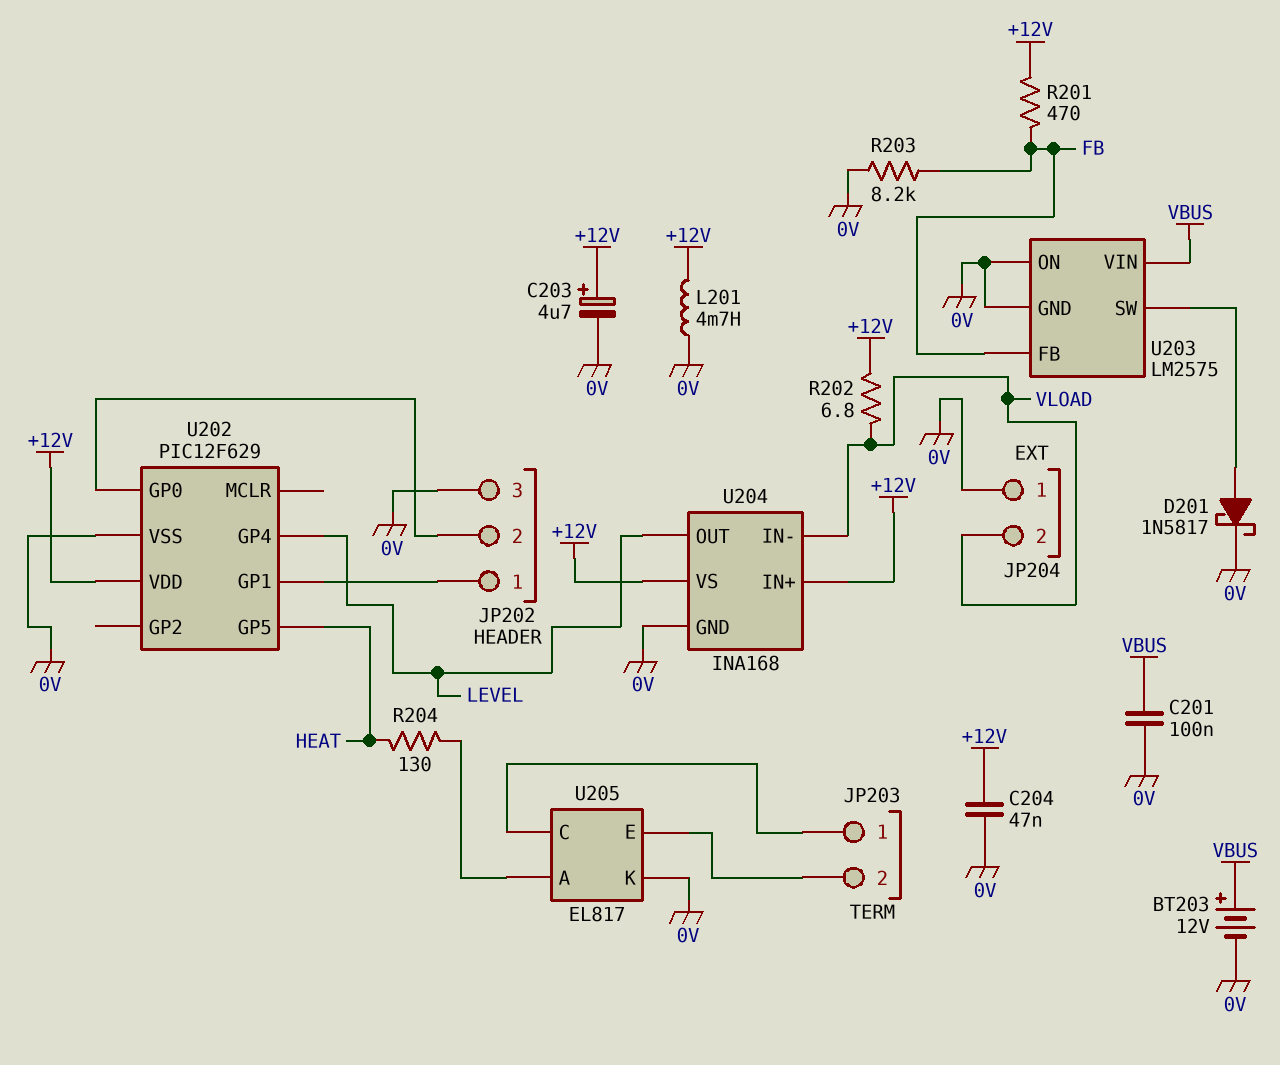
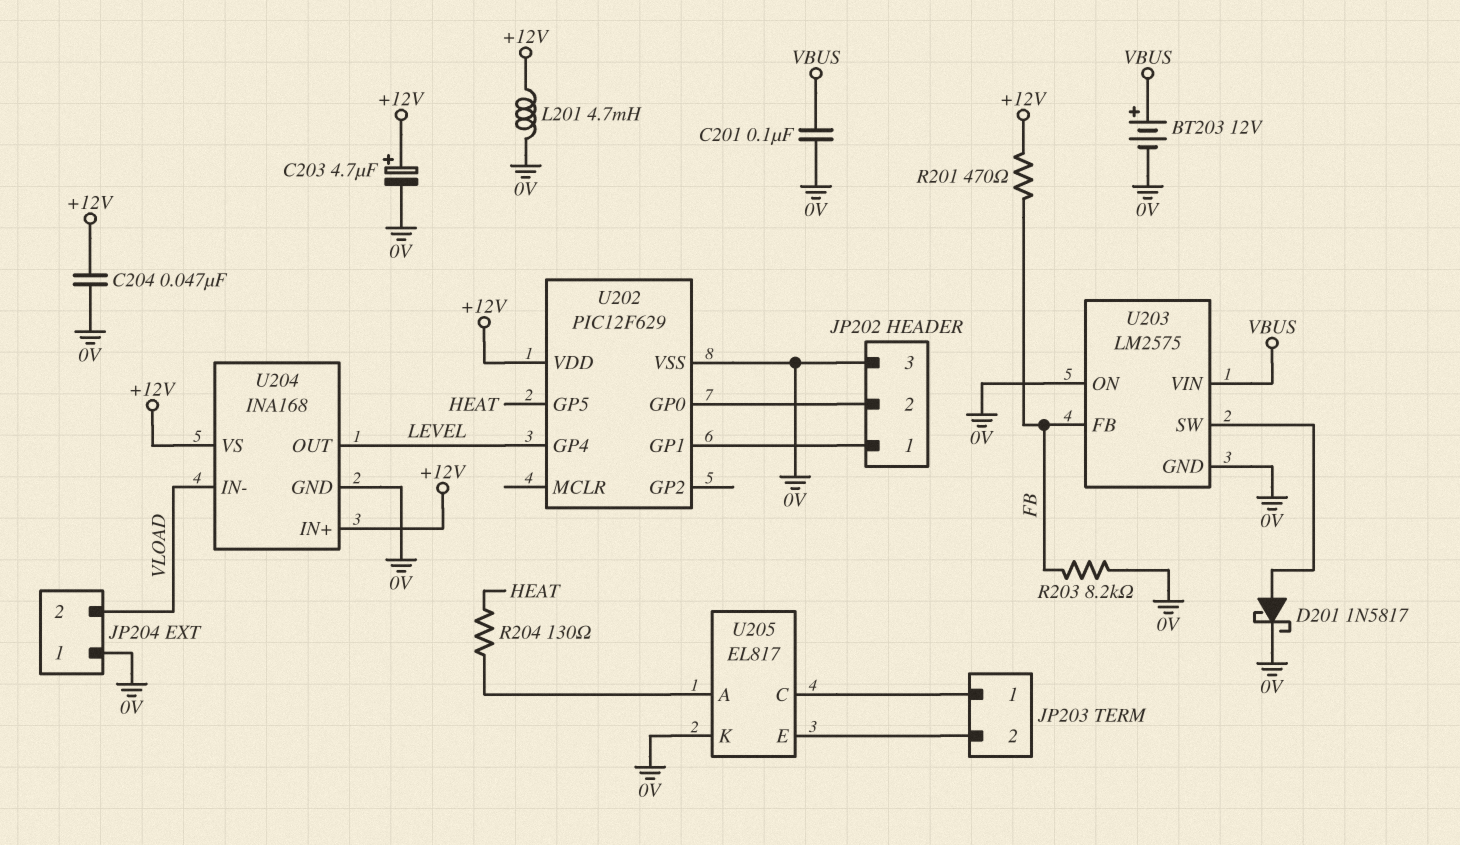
R202: 6.8 (+12V, VLOAD) -> none

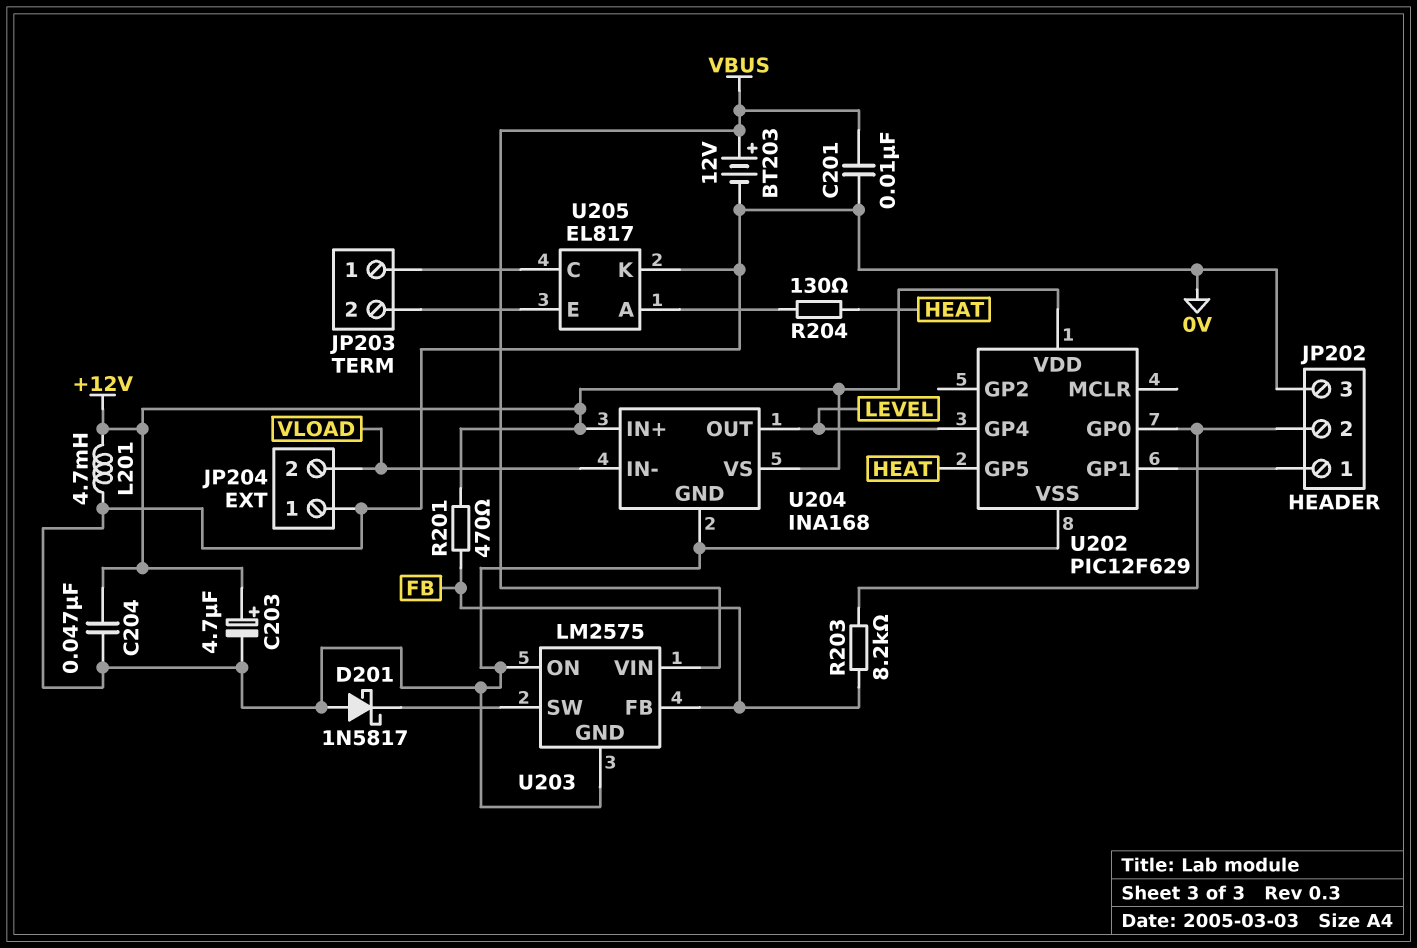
C201: 100nF (0V, VBUS) -> 10nF (0V, VBUS)
D201: schottky 1N5817 (A U203/SW, K 0V) -> schottky 1N5817 (A 0V, K U203/SW)
R203: 8.2k (0V, FB) -> 8.2k (FB, JP202/2)

